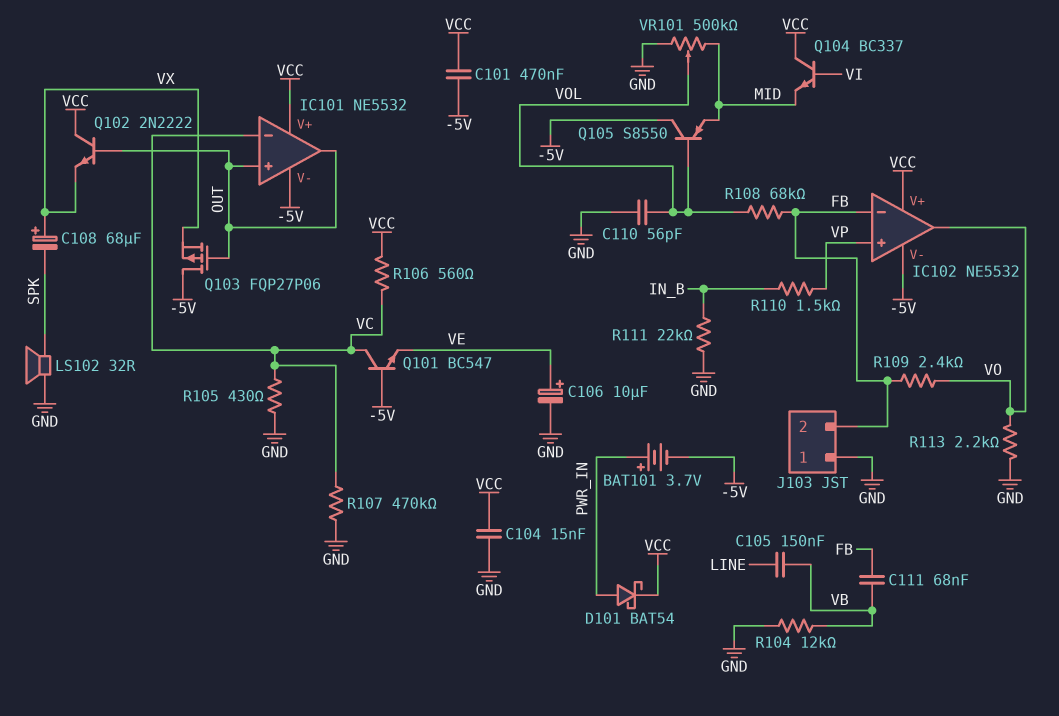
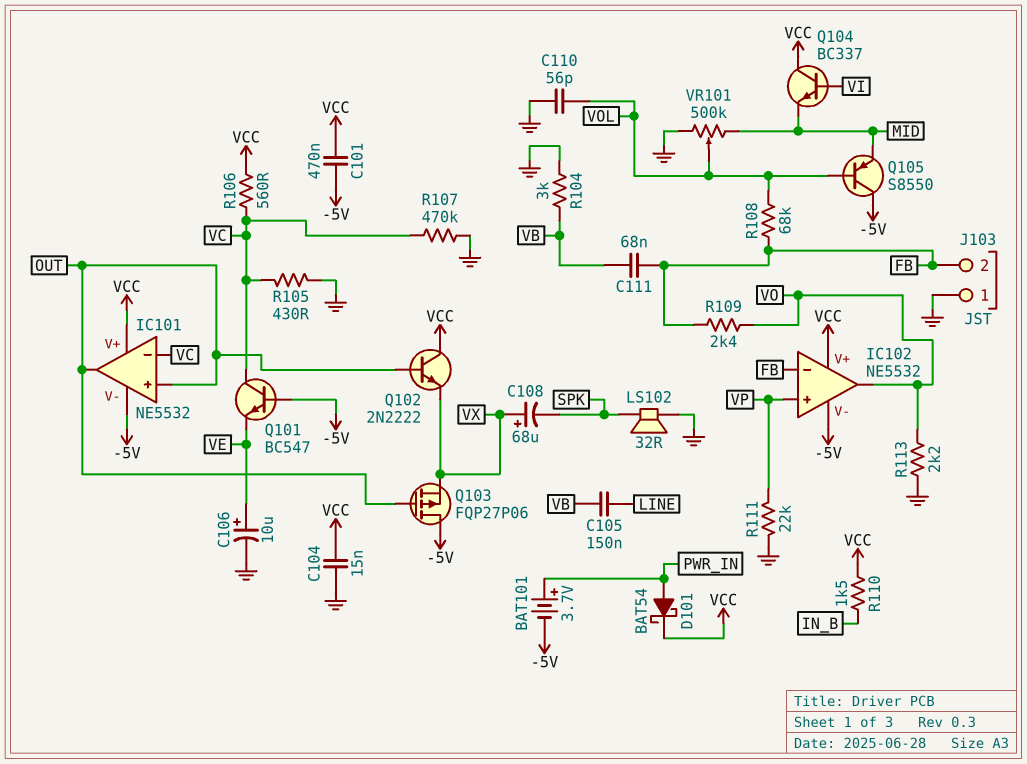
R104: 12k (GND, VB) -> 3k (GND, VB)
R110: 1.5k (IN_B, VP) -> 1.5k (IN_B, VCC)
R111: 22k (GND, IN_B) -> 22k (GND, VP)

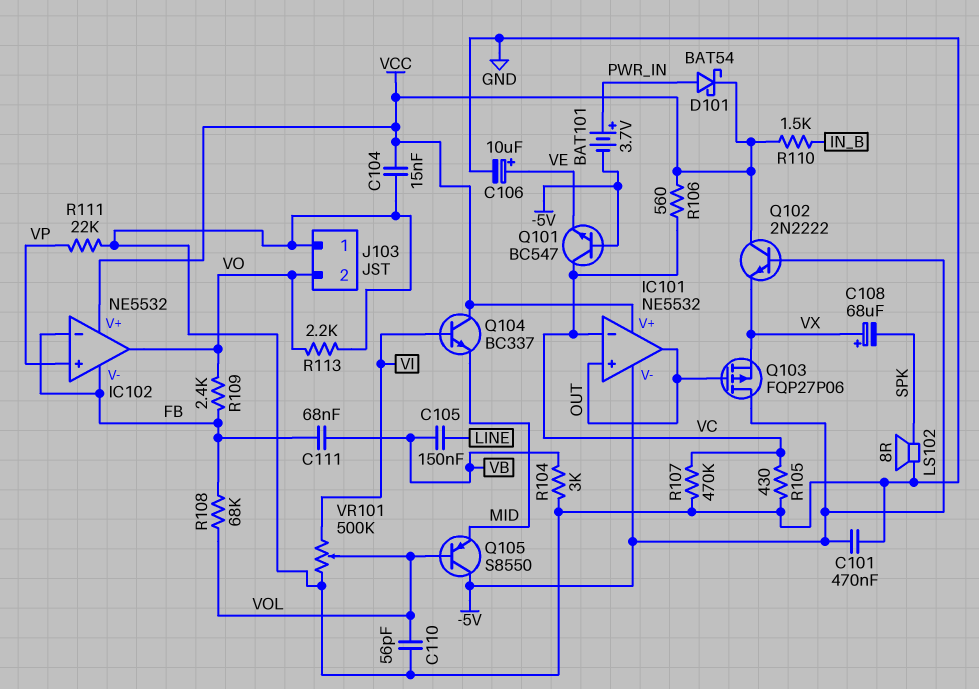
C101: 470nF (-5V, VCC) -> 470nF (-5V, GND)
IC102 pin V-: -5V -> FB
J103 pin 2: FB -> VO
LS102: speaker 32R (GND, SPK) -> speaker 8R (GND, SPK)
Q102: NPN 2N2222 (B OUT, C VCC, E VX) -> NPN 2N2222 (B -5V, C VCC, E VX)
VR101: 500k (GND, MID, wiper VOL) -> 500k (GND, VI, wiper VOL)

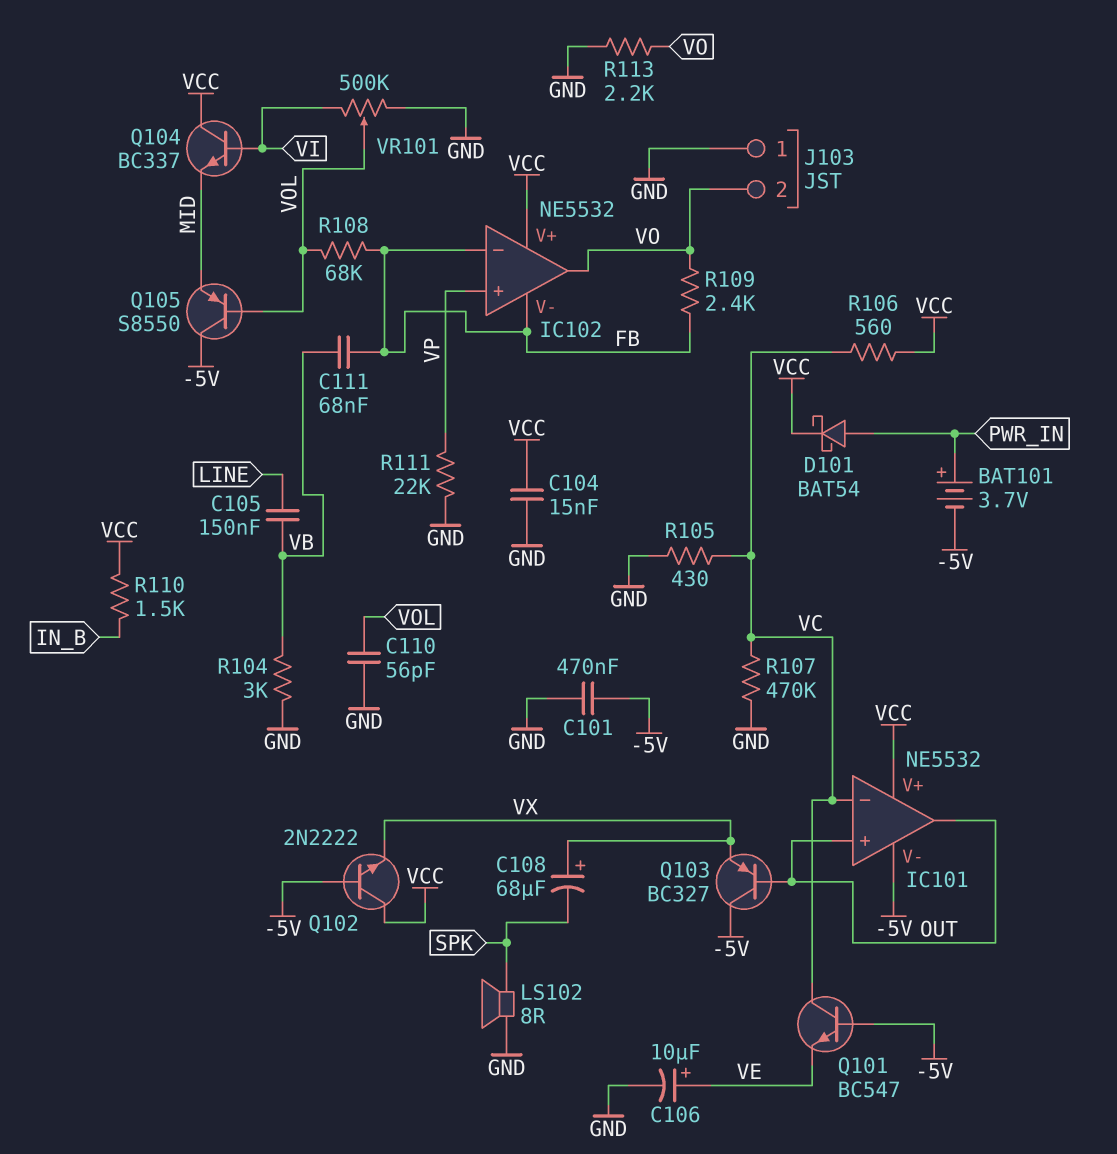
Q103: PMOS FQP27P06 (G OUT, D -5V, S VX) -> PNP BC327 (B OUT, C -5V, E VX)

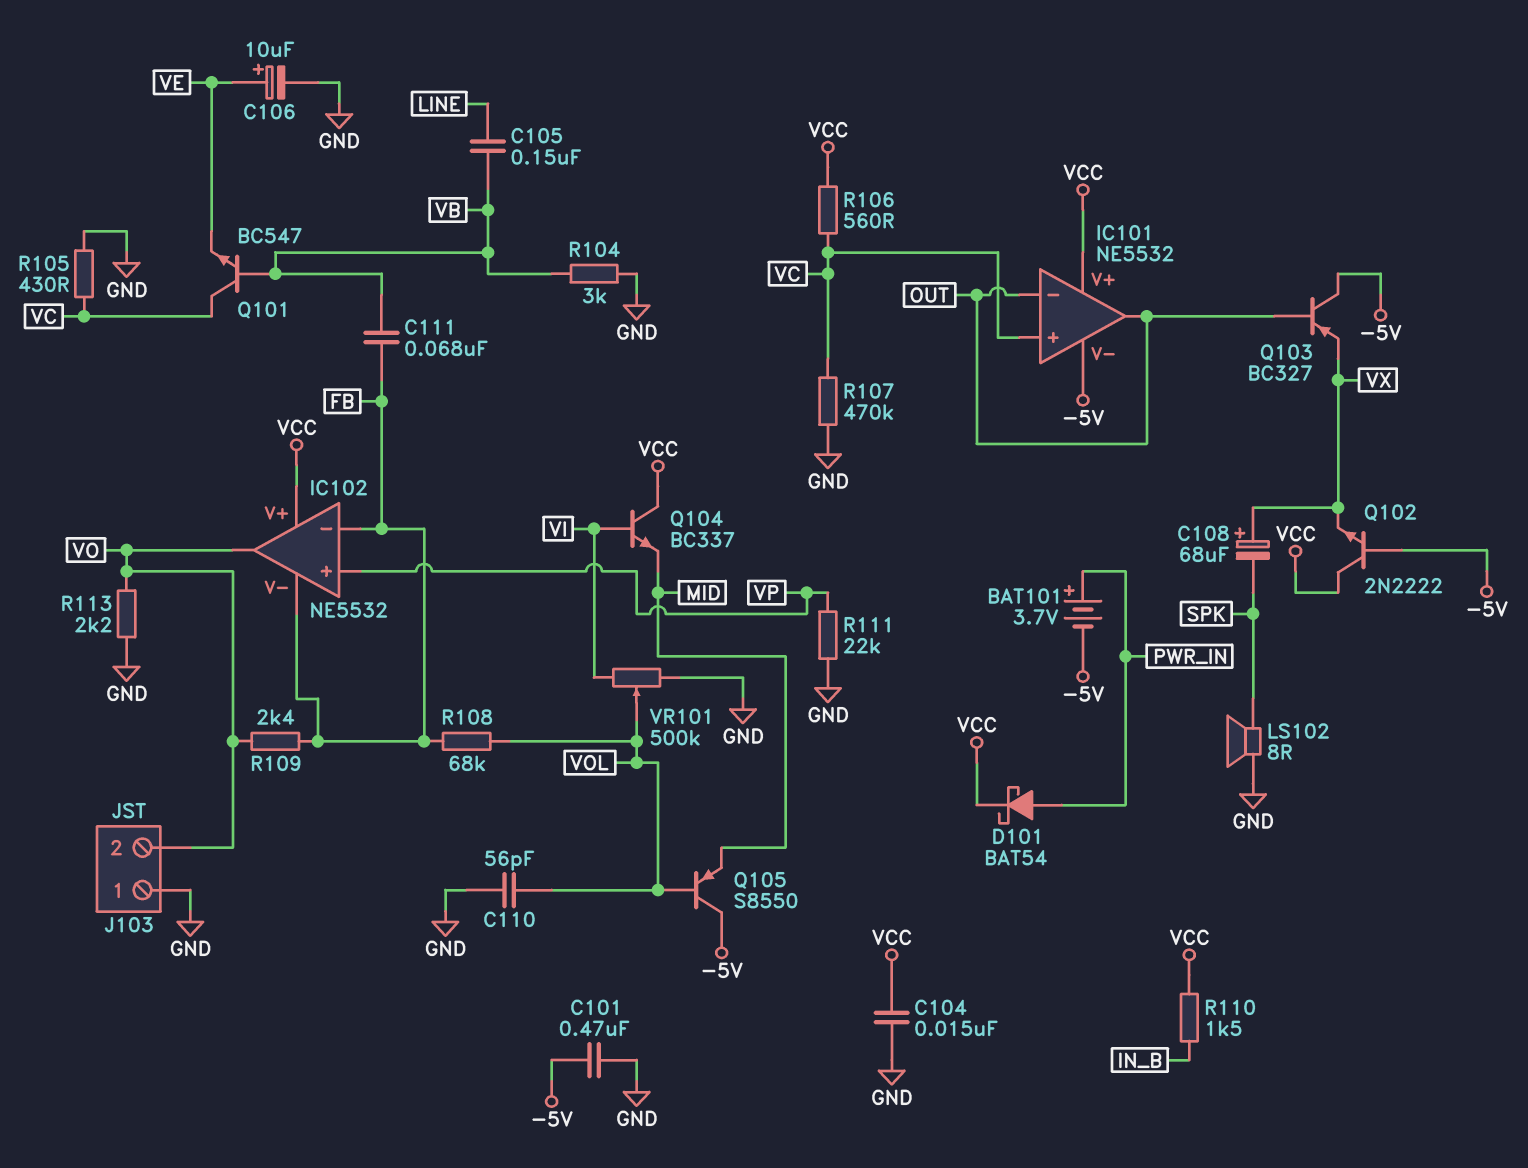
IC101 pin in+: OUT -> VC
IC101 pin in-: VC -> OUT
Q101: NPN BC547 (B -5V, C VC, E VE) -> NPN BC547 (B VB, C VC, E VE)

